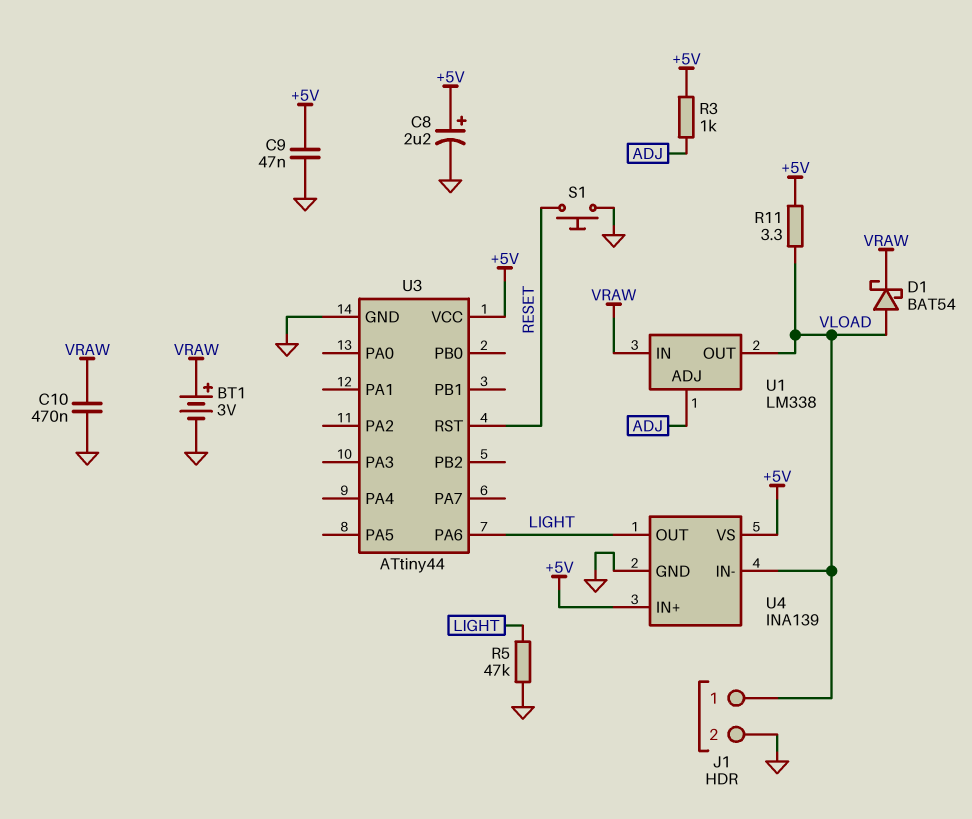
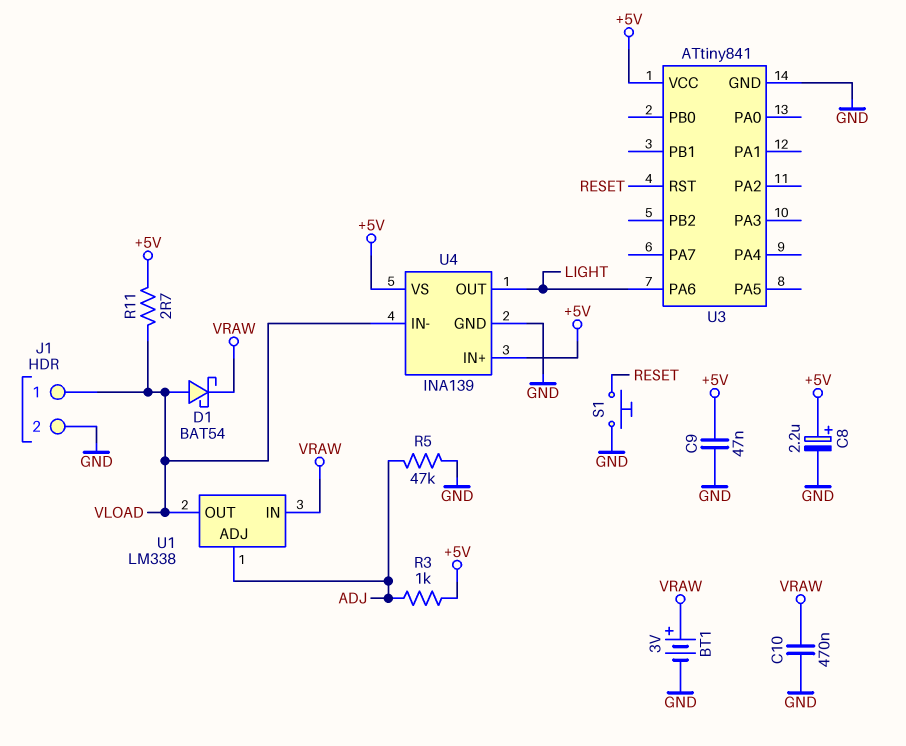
R5: 47k (GND, LIGHT) -> 47k (ADJ, GND)
R11: 3.3 (+5V, VLOAD) -> 2.7 (+5V, VLOAD)
U3: ATtiny44 -> ATtiny841

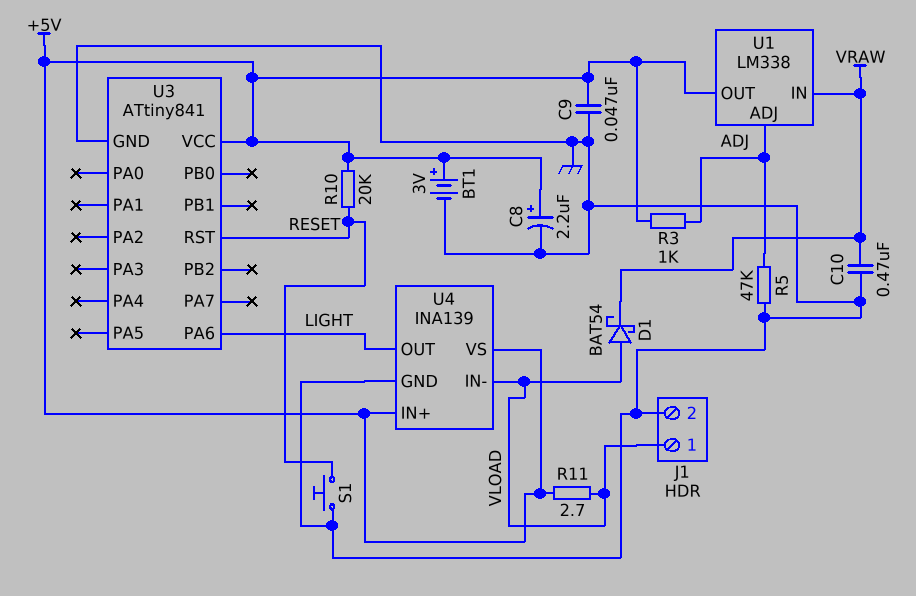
BT1: 3V (plus VRAW, minus GND) -> 3V (plus +5V, minus GND)
R10: none -> 20k (+5V, RESET)
U1 pin OUT: VLOAD -> +5V

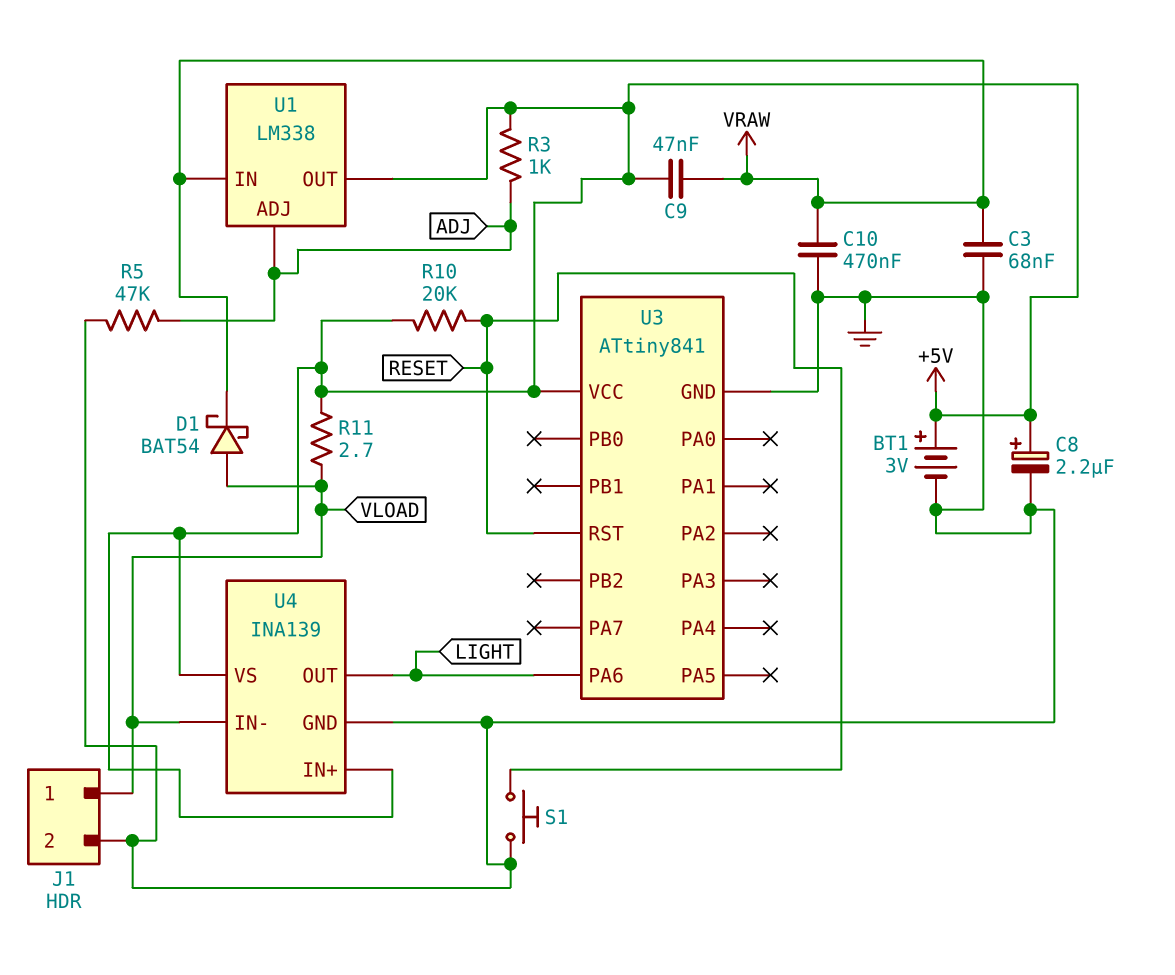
C3: none -> 68nF (GND, VRAW)
C9: 47nF (+5V, GND) -> 47nF (+5V, VRAW)

